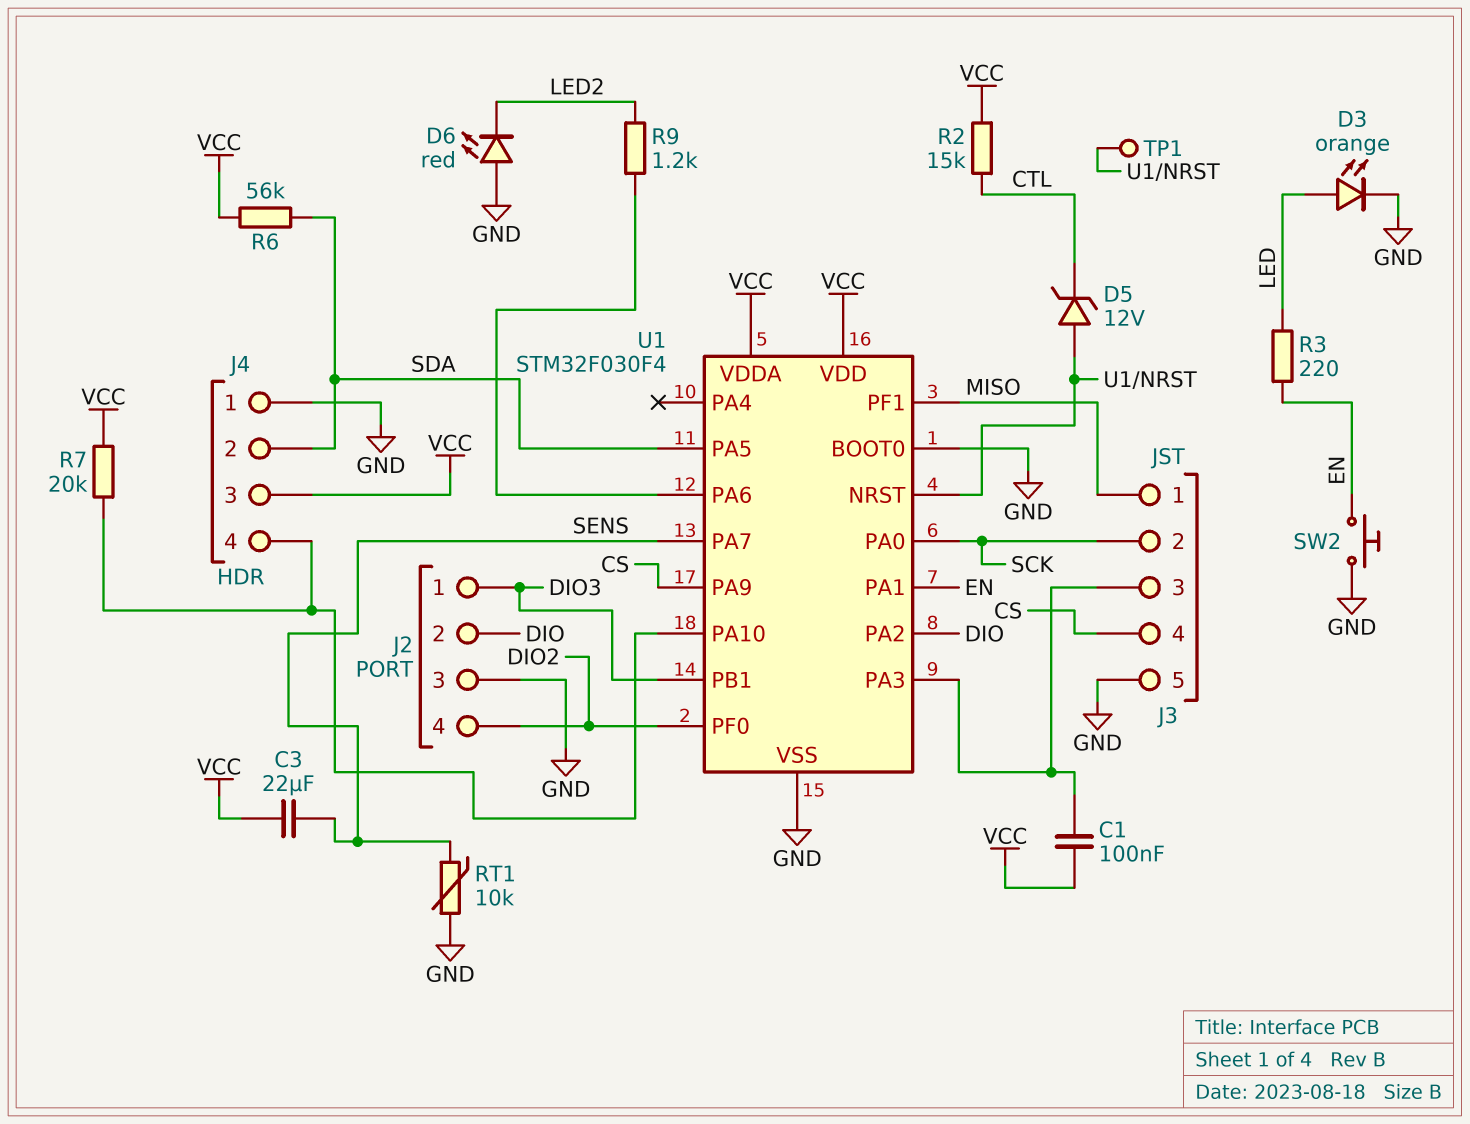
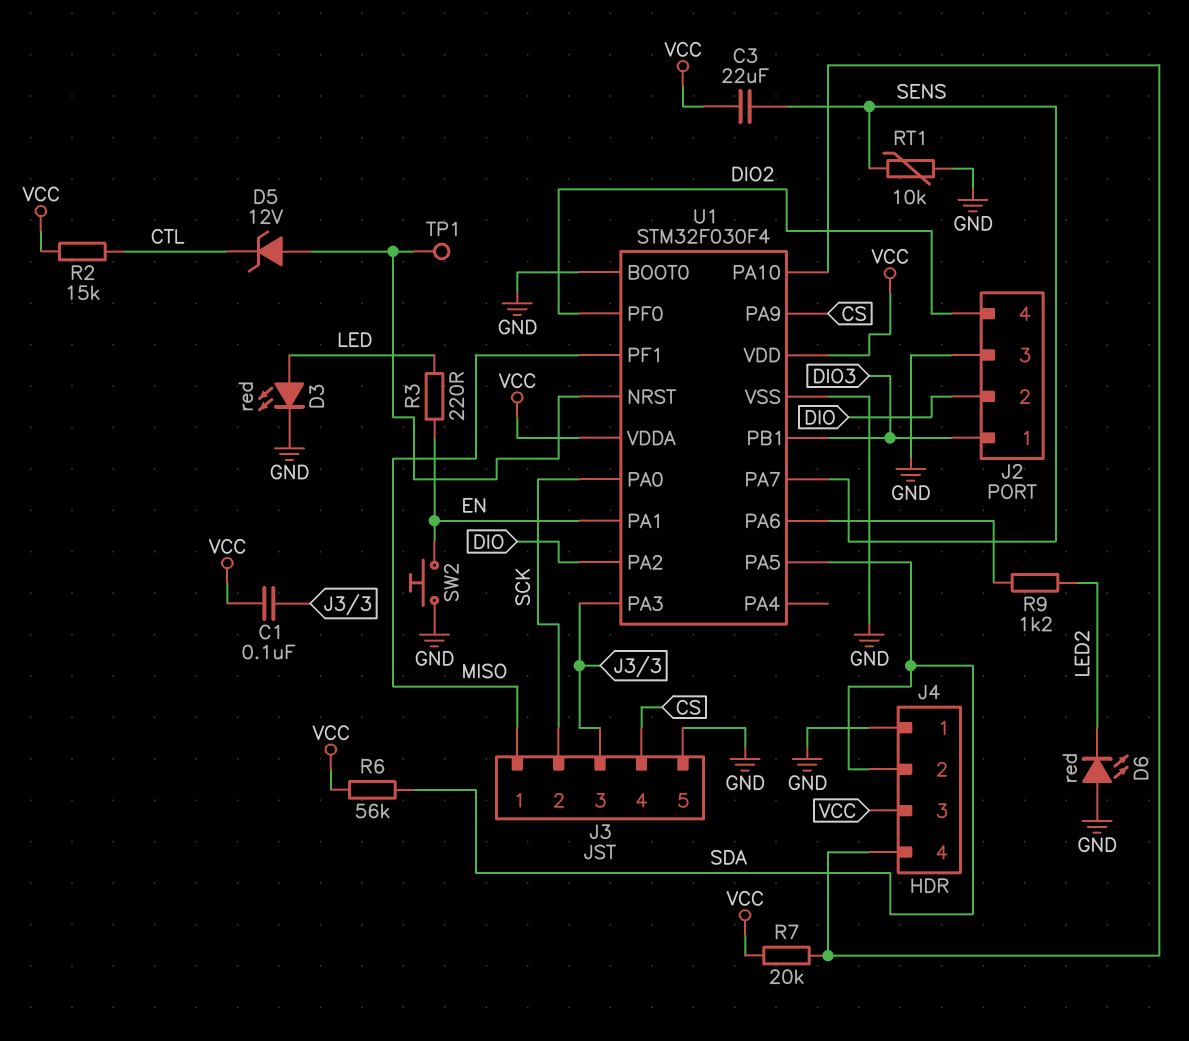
D3: LED orange (A LED, K GND) -> LED red (A LED, K GND)

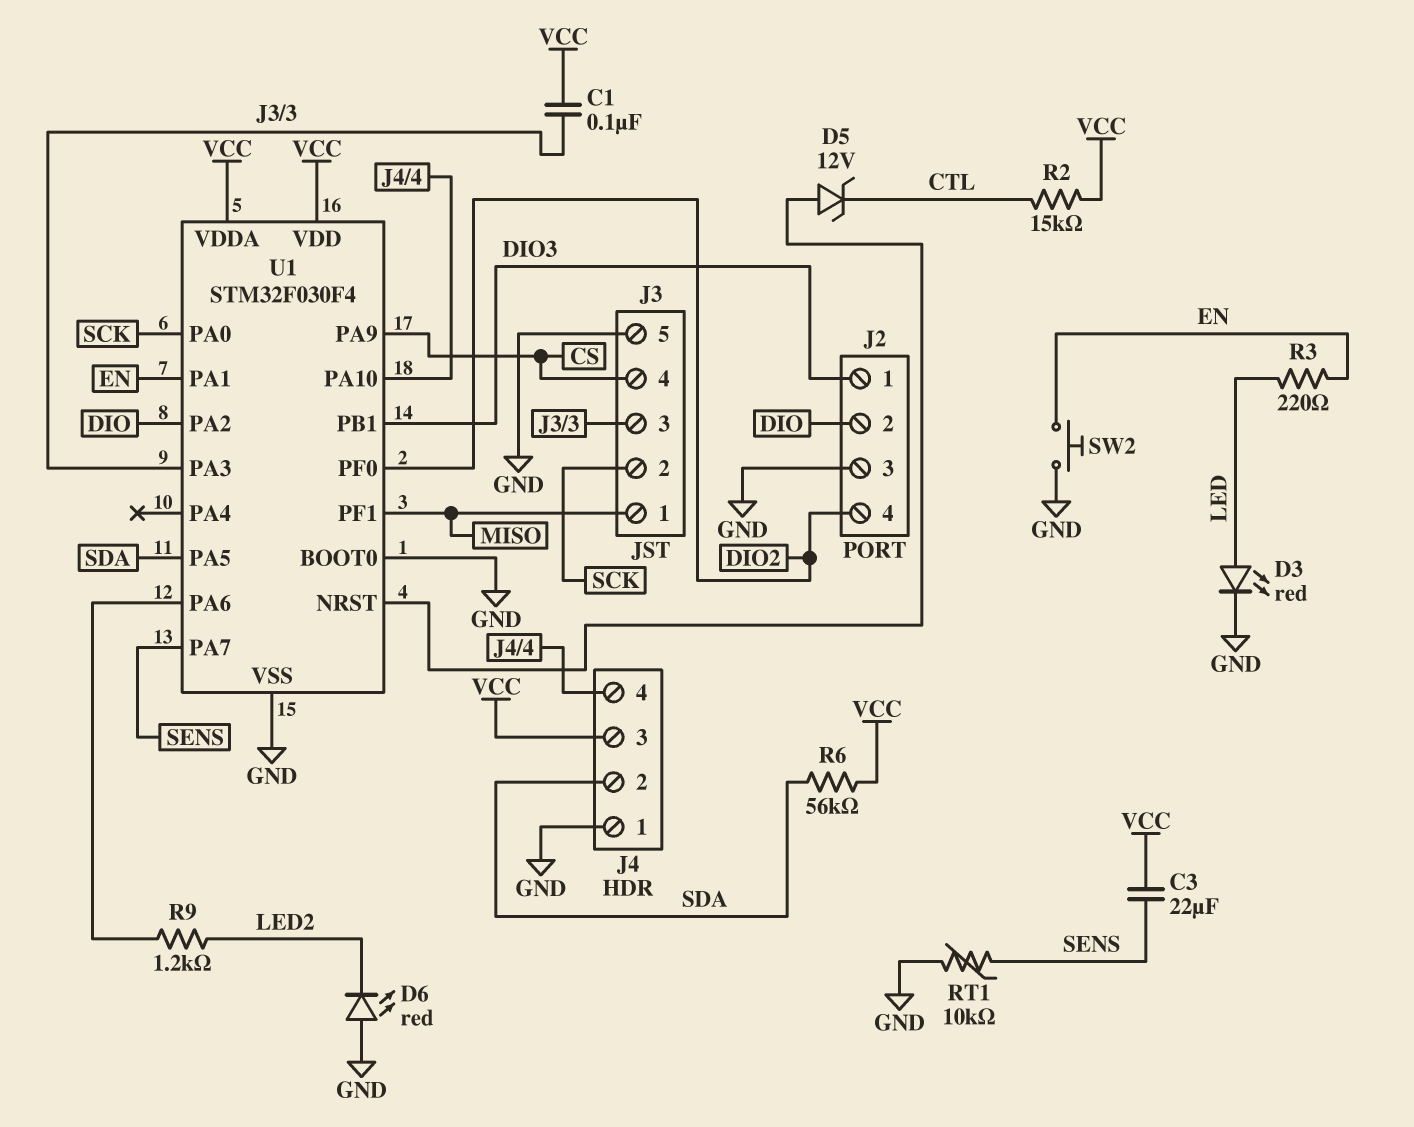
R7: 20k (J4/4, VCC) -> none
TP1: test point (U1/NRST) -> none

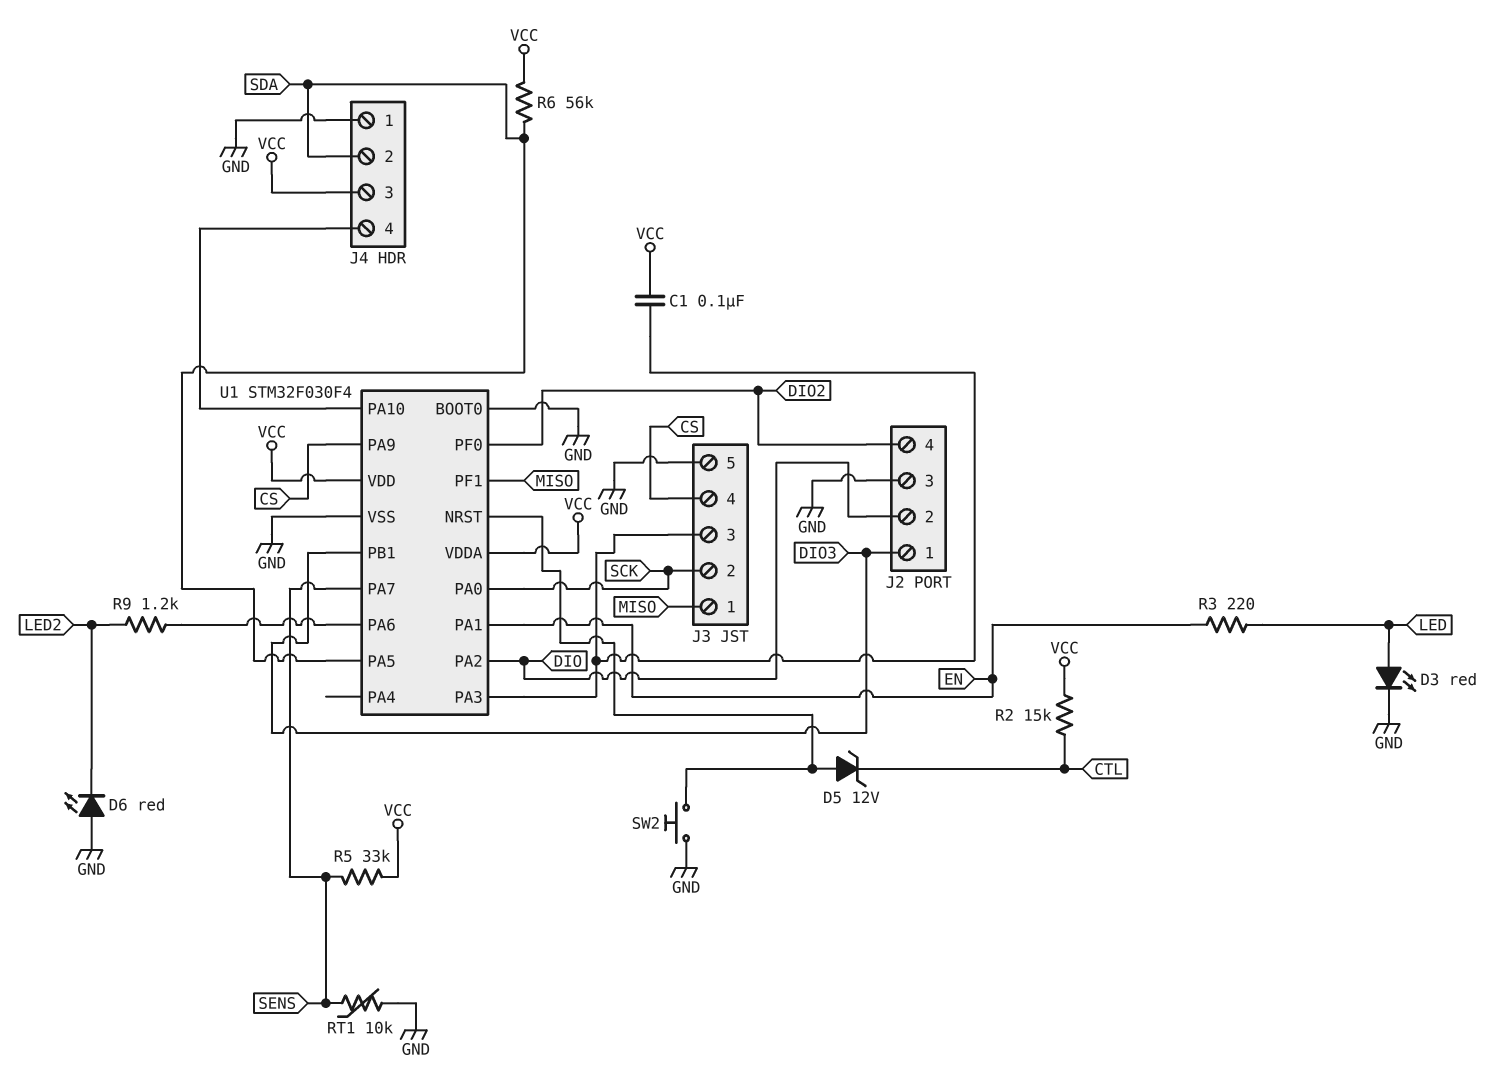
C3: 22uF (SENS, VCC) -> none
R5: none -> 33k (SENS, VCC)
SW2: button (EN, GND) -> button (GND, U1/NRST)

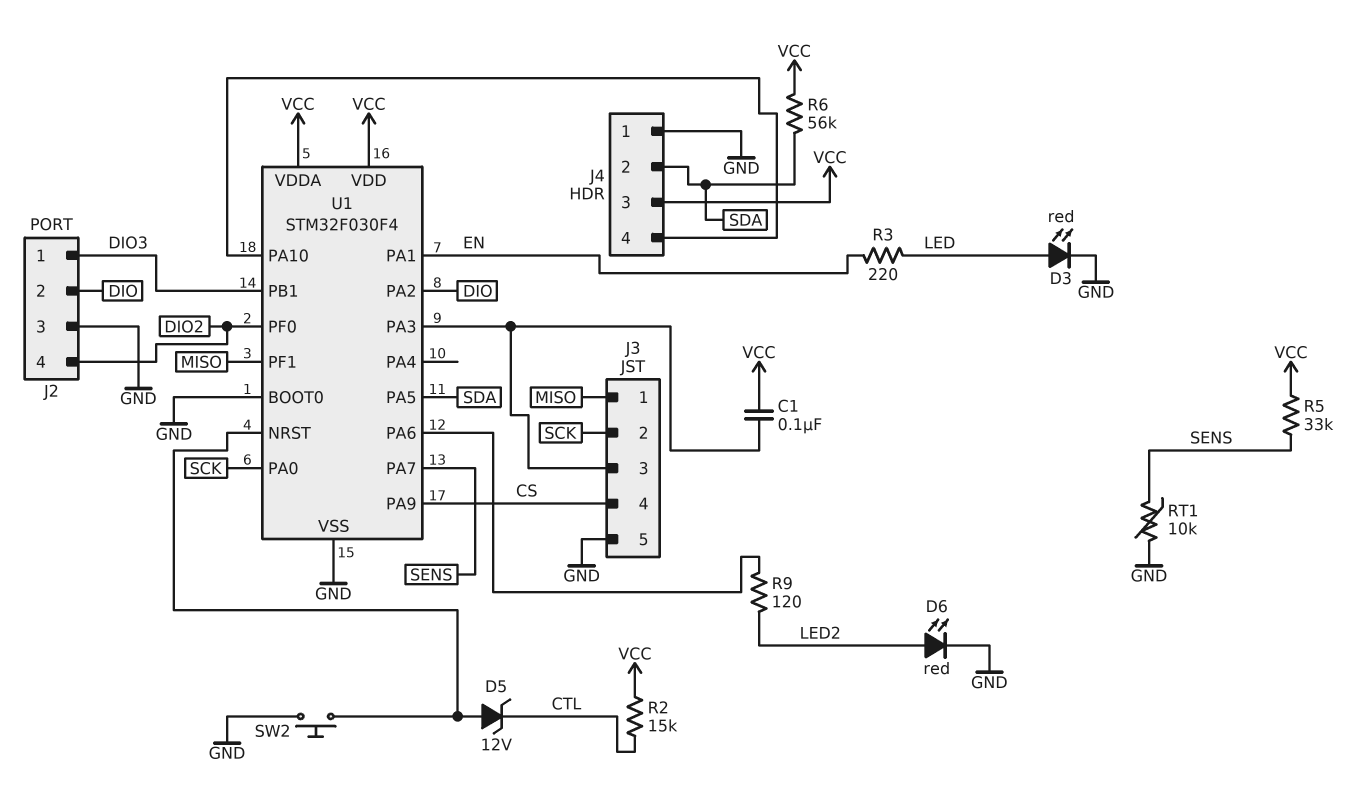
D6: LED red (A GND, K LED2) -> LED red (A LED2, K GND)
R9: 1.2k (LED2, U1/PA6) -> 120 (LED2, U1/PA6)

